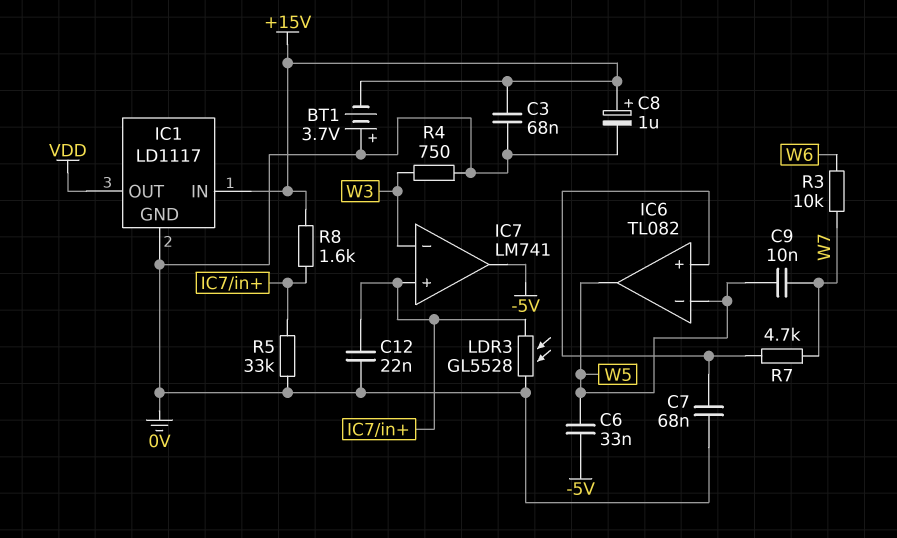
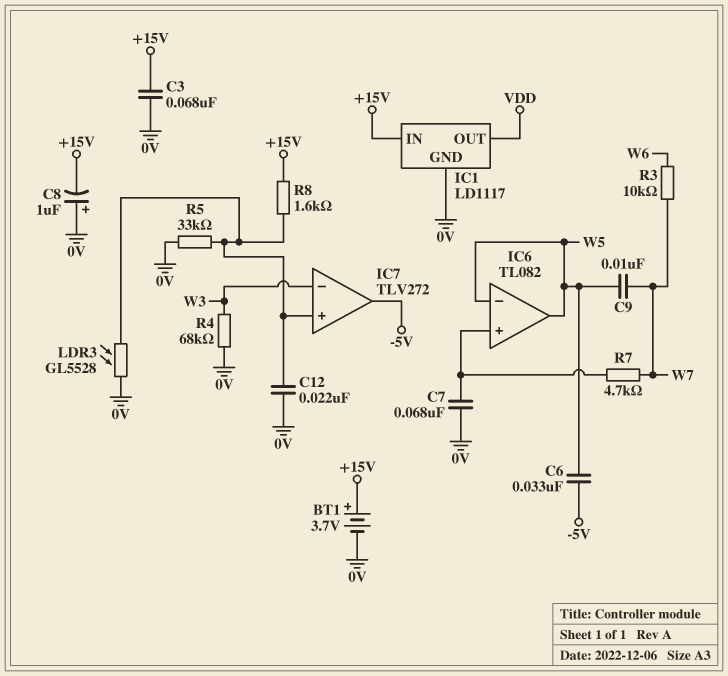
BT1: 3.7V (plus 0V, minus +15V) -> 3.7V (plus +15V, minus 0V)
C8: 1uF (plus +15V, minus 0V) -> 1uF (plus 0V, minus +15V)
IC7: LM741 -> TLV272
R4: 750 (0V, W3) -> 68k (0V, W3)

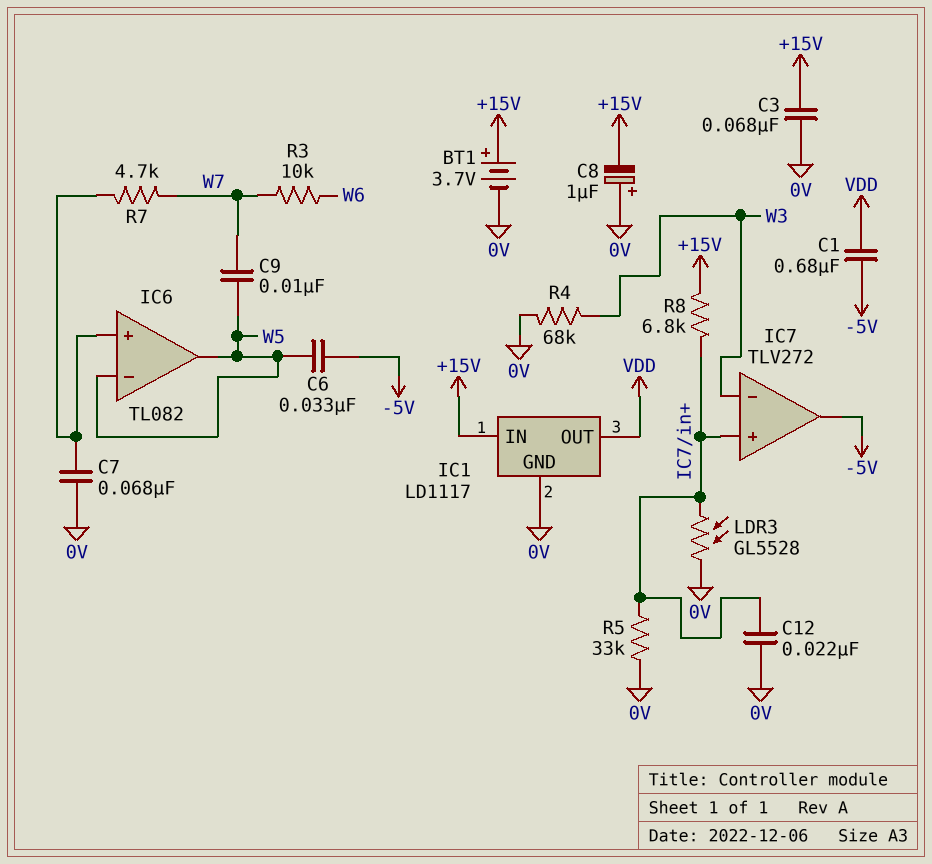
C1: none -> 680nF (-5V, VDD)
R8: 1.6k (+15V, IC7/in+) -> 6.8k (+15V, IC7/in+)

